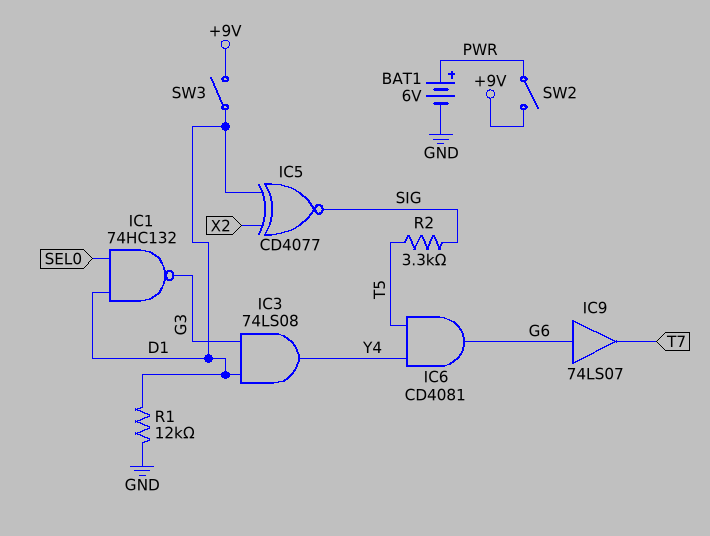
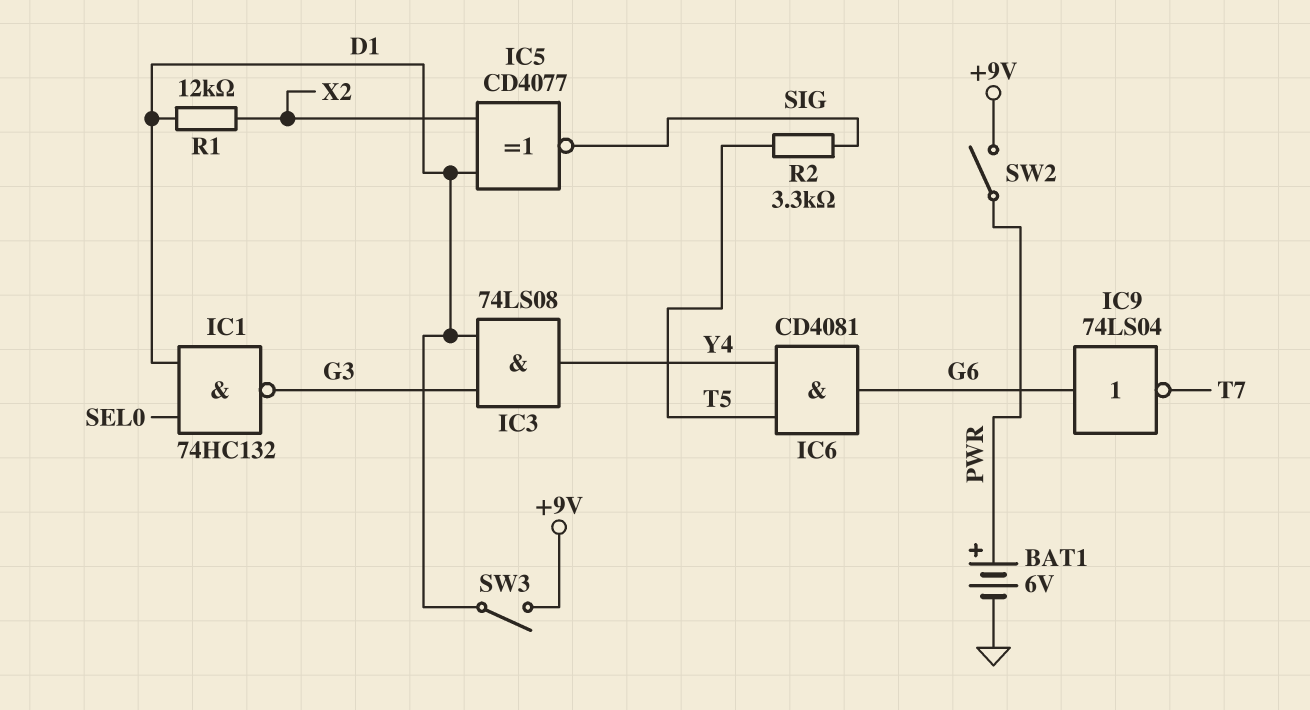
IC9: buffer 74LS07 (in G6, out T7) -> NOT 74LS04 (in G6, out T7)
R1: 12k (D1, GND) -> 12k (D1, X2)

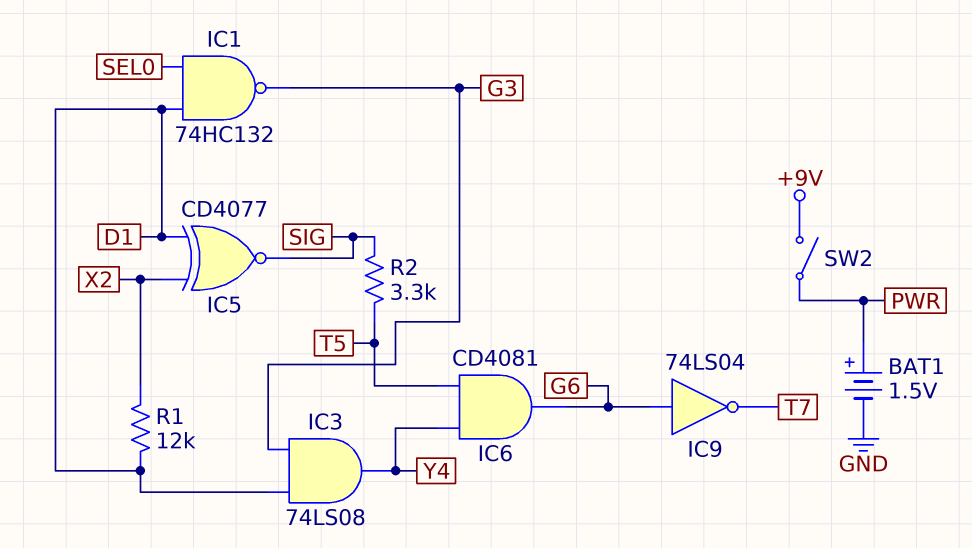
BAT1: 6V (plus PWR, minus GND) -> 1.5V (plus PWR, minus GND)
SW3: switch (+9V, D1) -> none

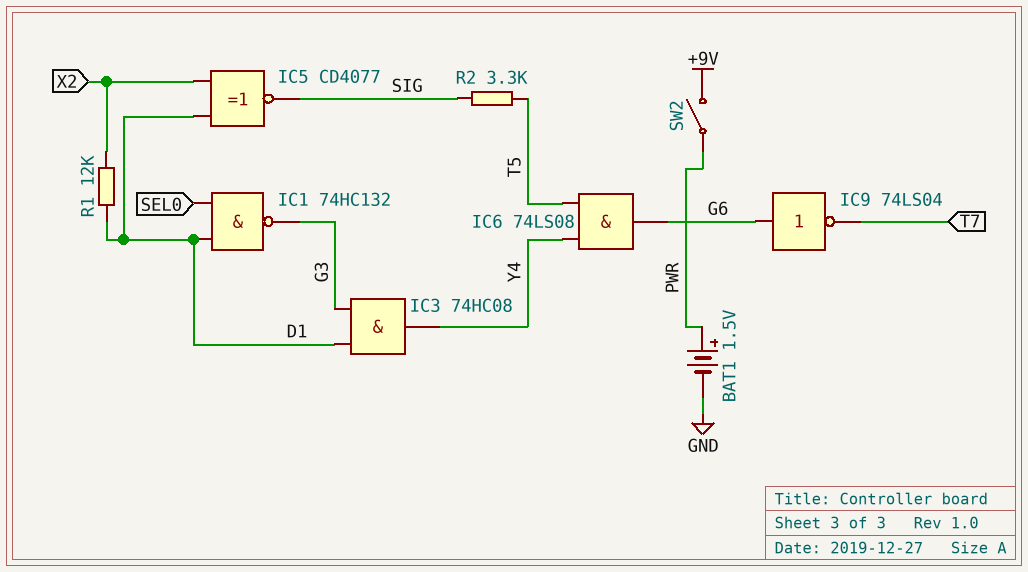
IC3: AND 74LS08 (in D1, in G3, out Y4) -> AND 74HC08 (in D1, in G3, out Y4)
IC6: AND CD4081 (in T5, in Y4, out G6) -> AND 74LS08 (in T5, in Y4, out G6)

